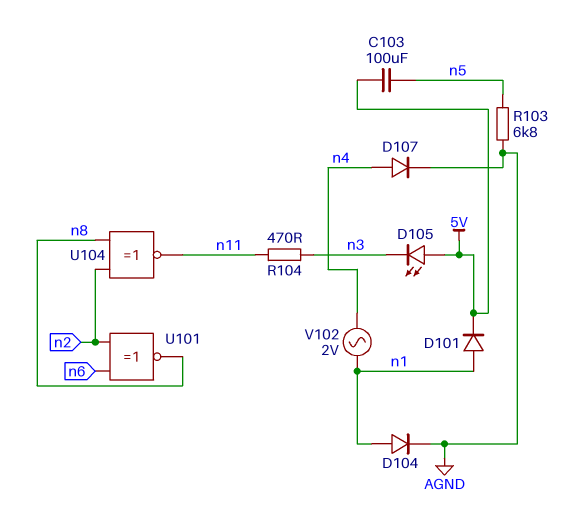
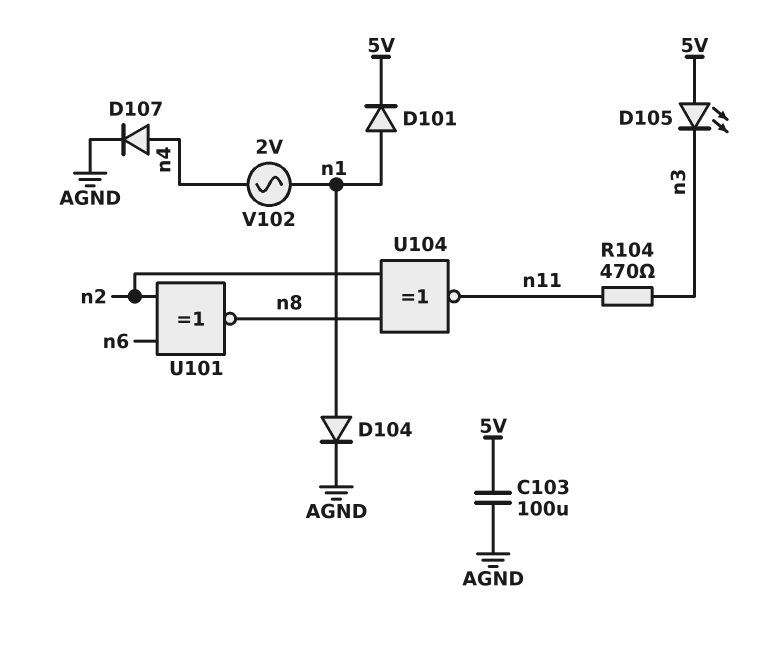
C103: 100uF (5V, n5) -> 100uF (5V, AGND)
R103: 6.8k (AGND, n5) -> none

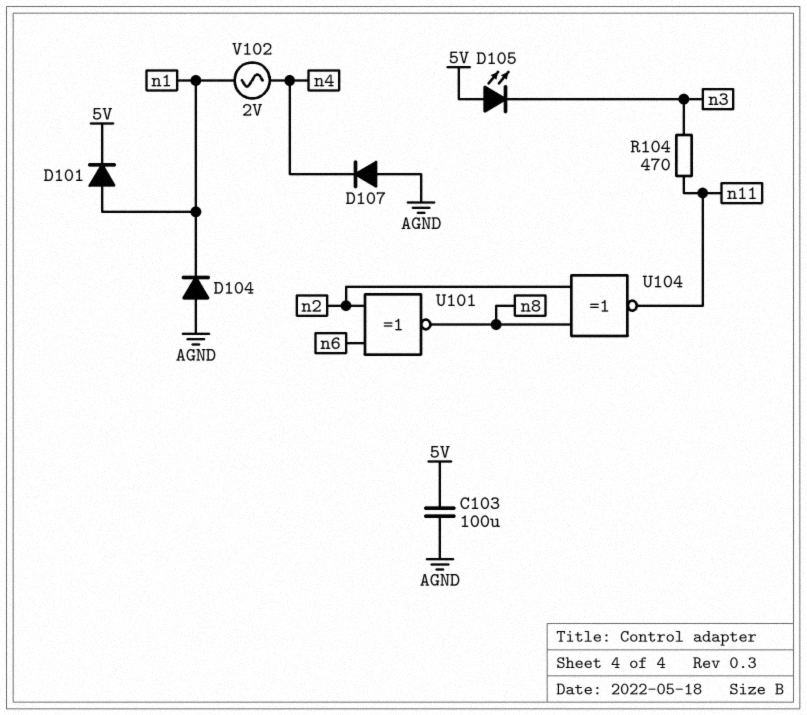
D104: diode (A n1, K AGND) -> diode (A AGND, K n1)
D107: diode (A n4, K AGND) -> diode (A AGND, K n4)

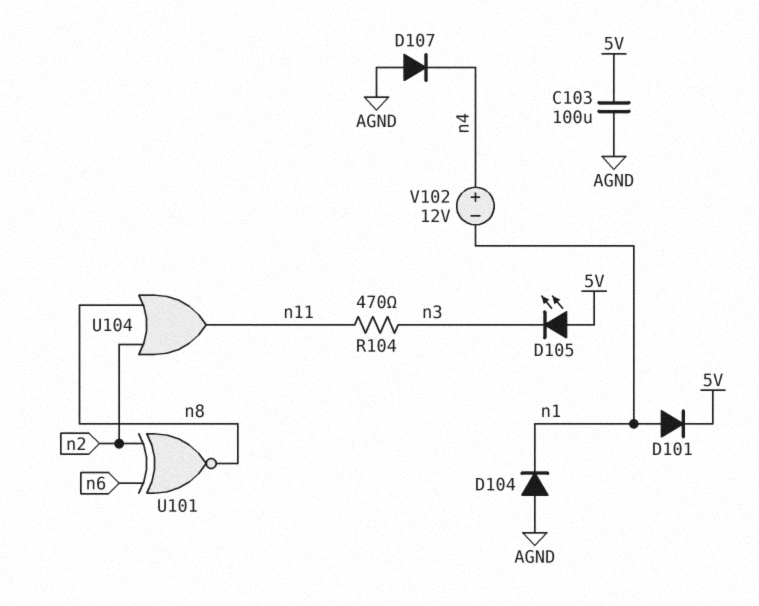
U104: XNOR (in n2, in n8, out n11) -> OR (in n2, in n8, out n11)
V102: AC 2V (n1, n4) -> 12V (plus n4, minus n1)

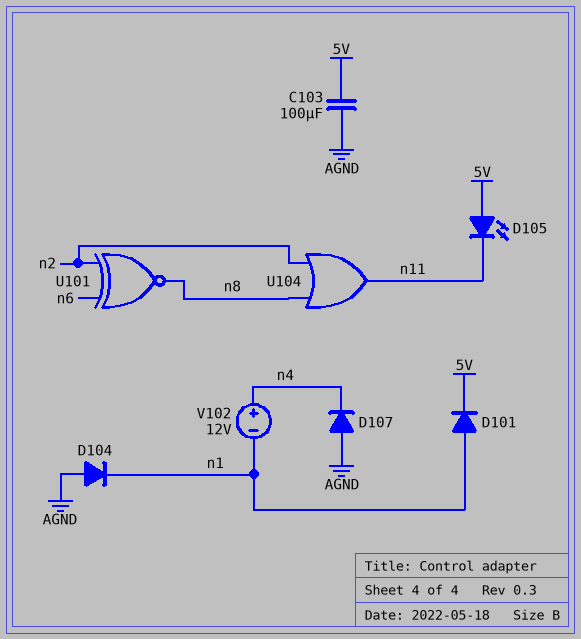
D105: LED (A 5V, K n3) -> LED (A 5V, K n11)
R104: 470 (n3, n11) -> none

